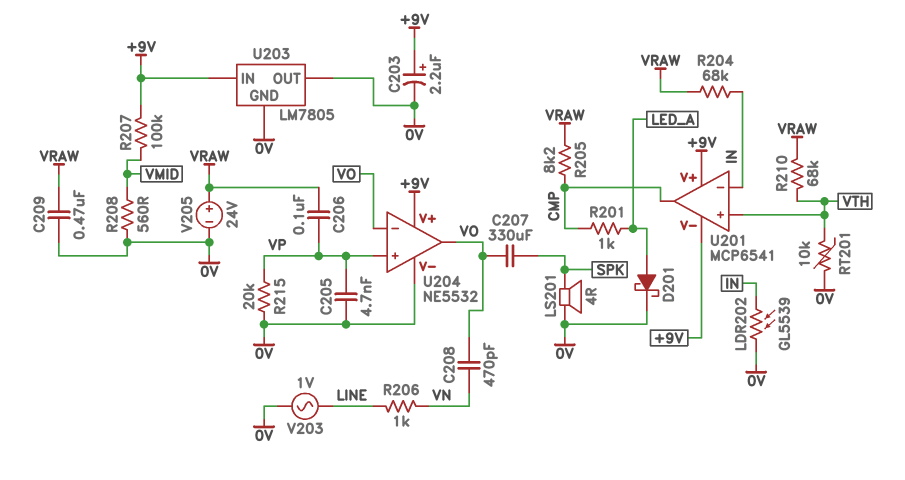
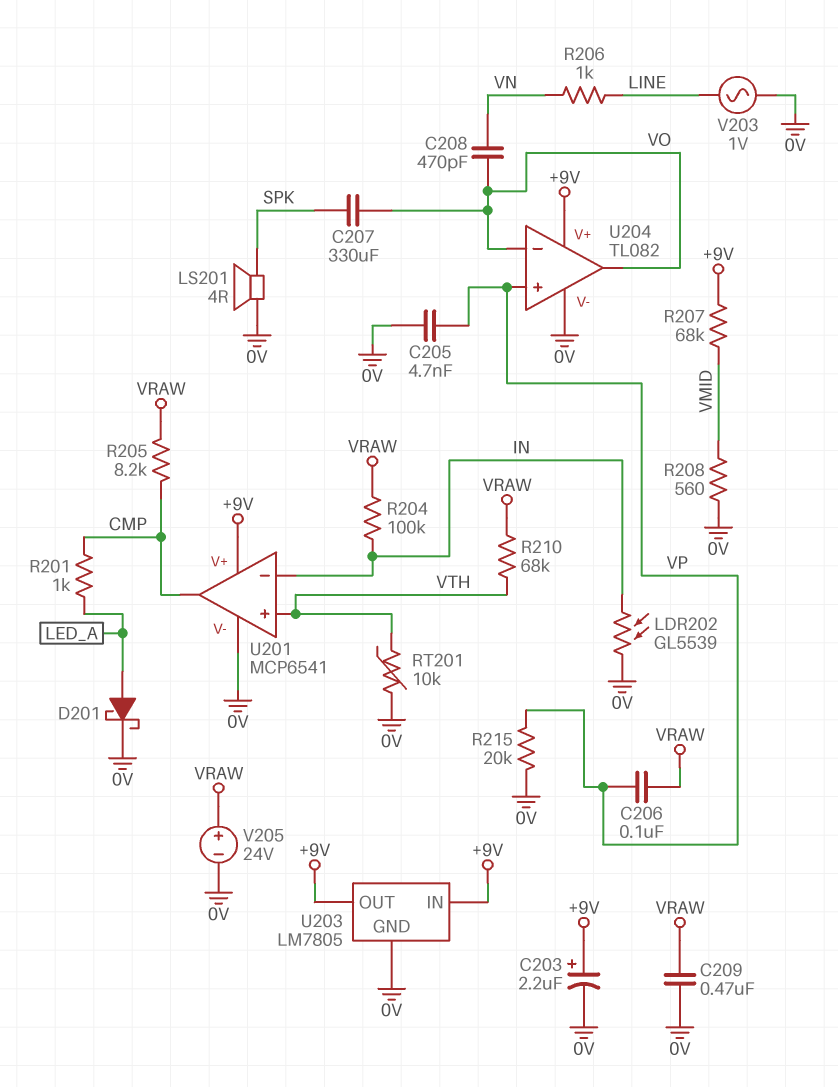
R204: 68k (IN, VRAW) -> 100k (IN, VRAW)
R207: 100k (+9V, VMID) -> 68k (+9V, VMID)
U201 pin V-: +9V -> 0V
U203 pin OUT: 0V -> +9V
U204: NE5532 -> TL082

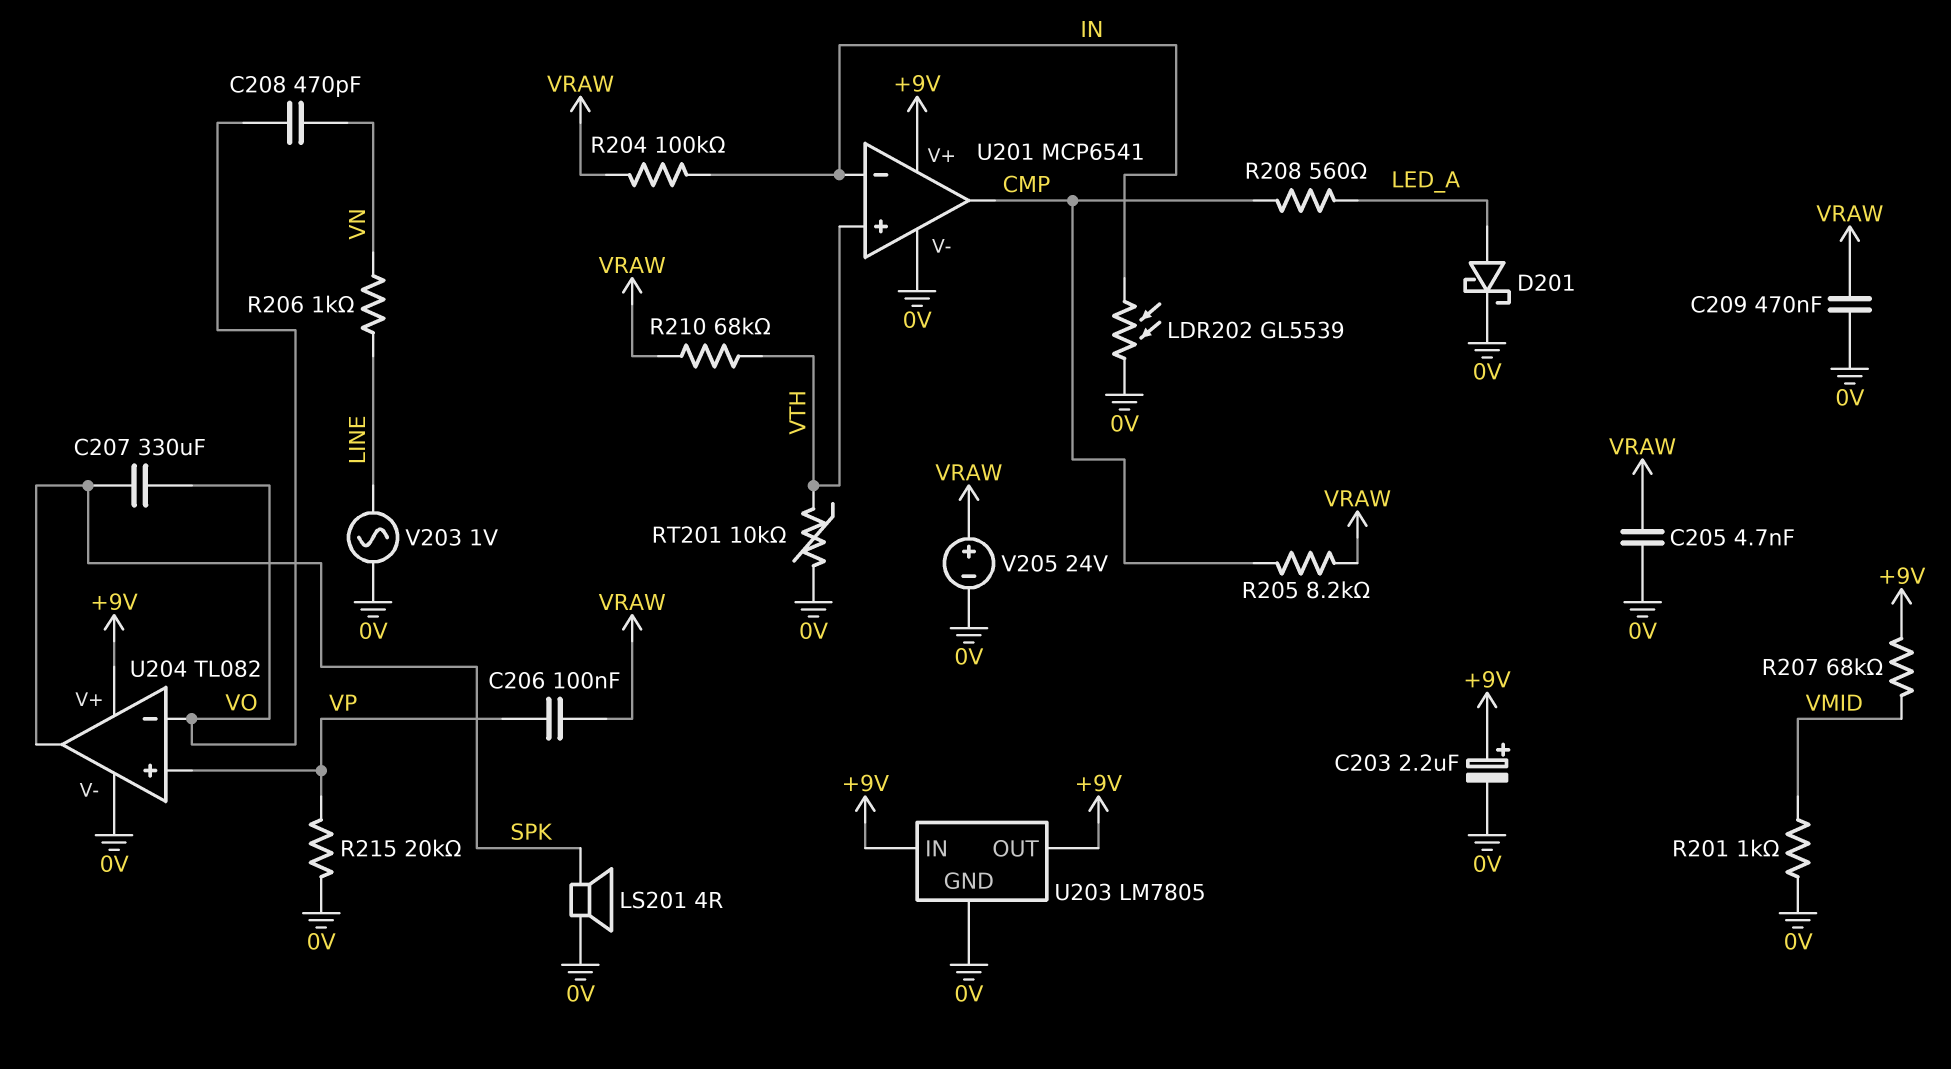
C205: 4.7nF (0V, VP) -> 4.7nF (0V, VRAW)
R201: 1k (CMP, LED_A) -> 1k (0V, VMID)
R208: 560 (0V, VMID) -> 560 (CMP, LED_A)
U204 pin out: VO -> SPK

